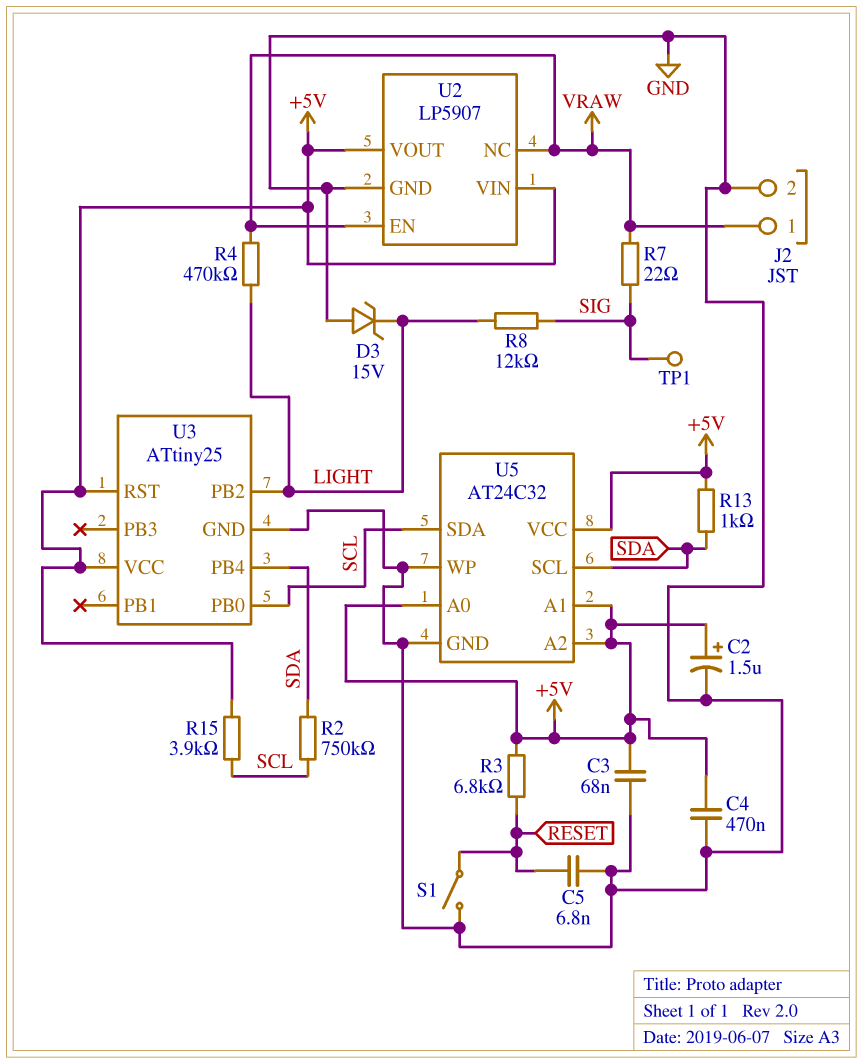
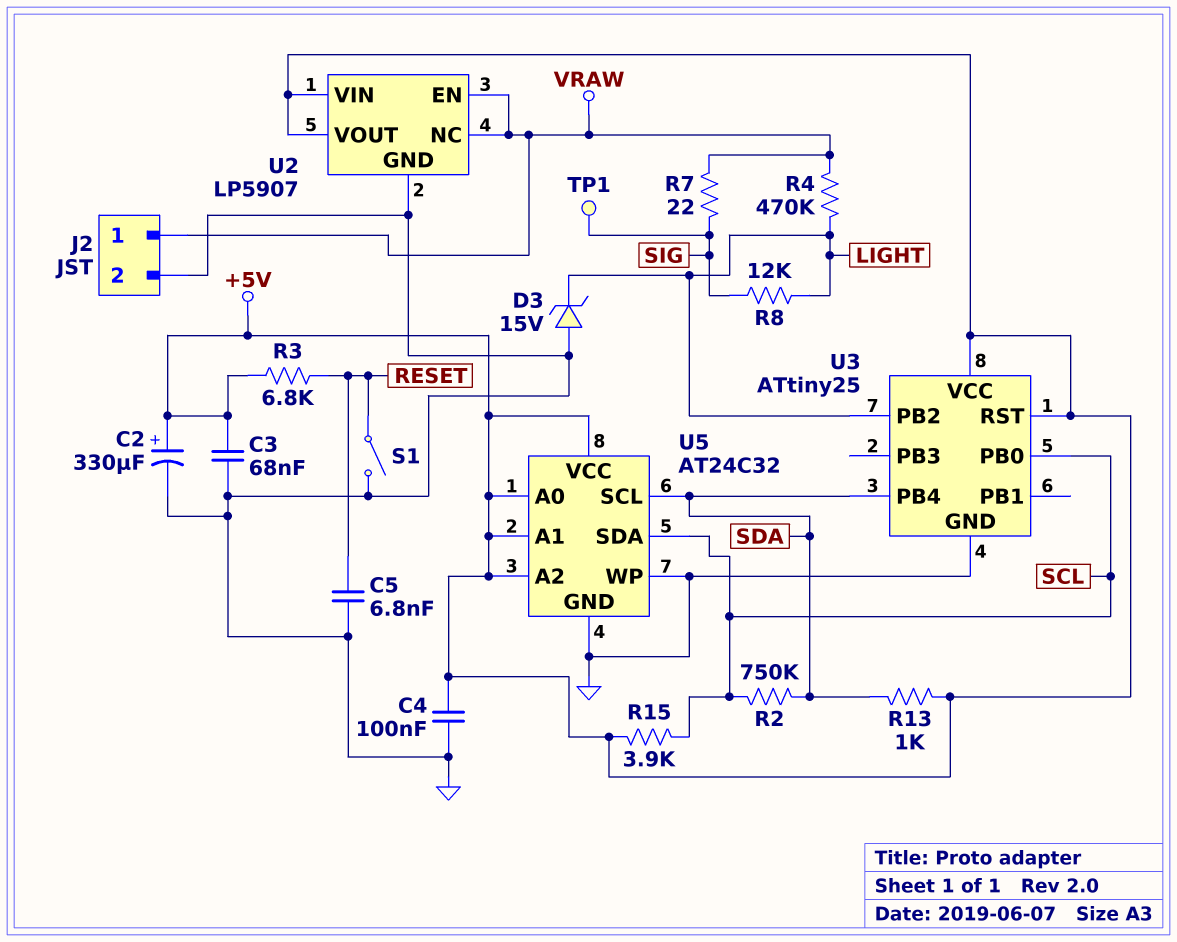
C2: 1.5uF (plus +5V, minus GND) -> 330uF (plus +5V, minus GND)
C4: 470nF (+5V, GND) -> 100nF (+5V, GND)

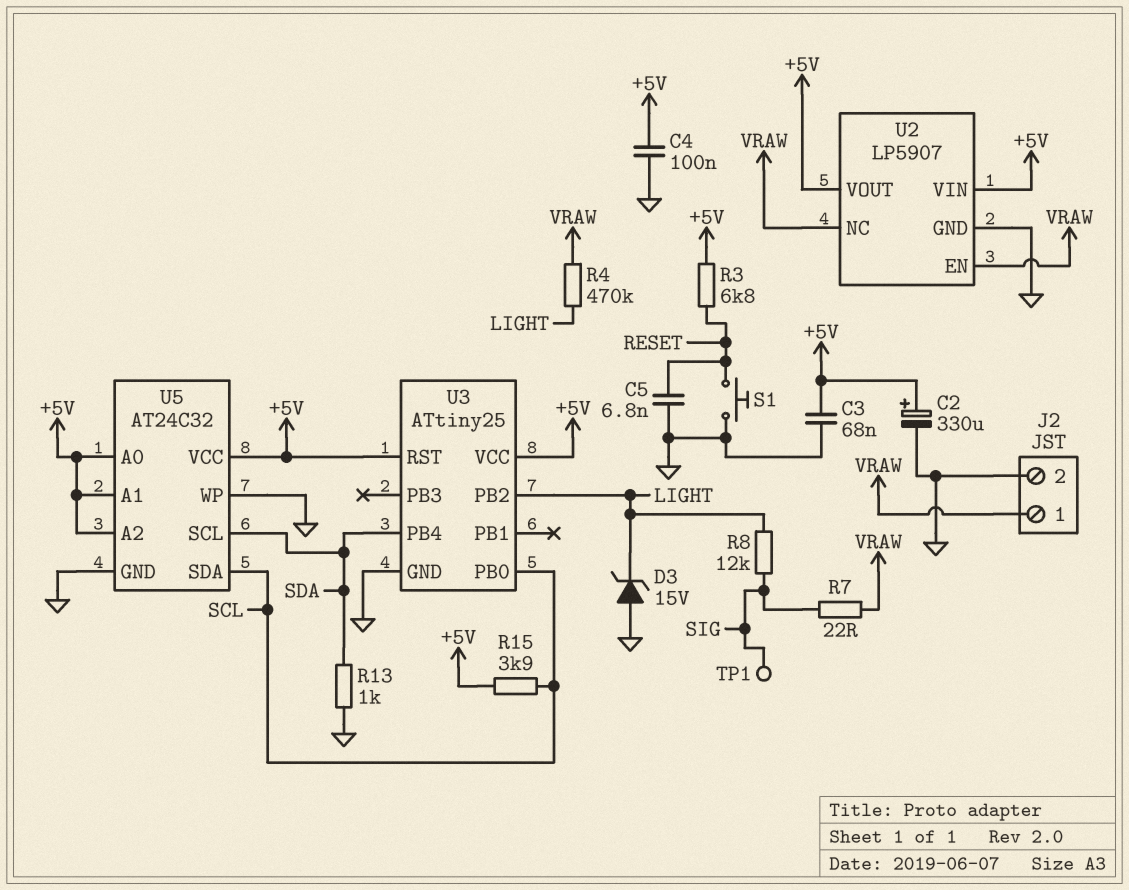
R2: 750k (SCL, SDA) -> none
R13: 1k (+5V, SDA) -> 1k (GND, SDA)
S1: switch (GND, RESET) -> button (GND, RESET)

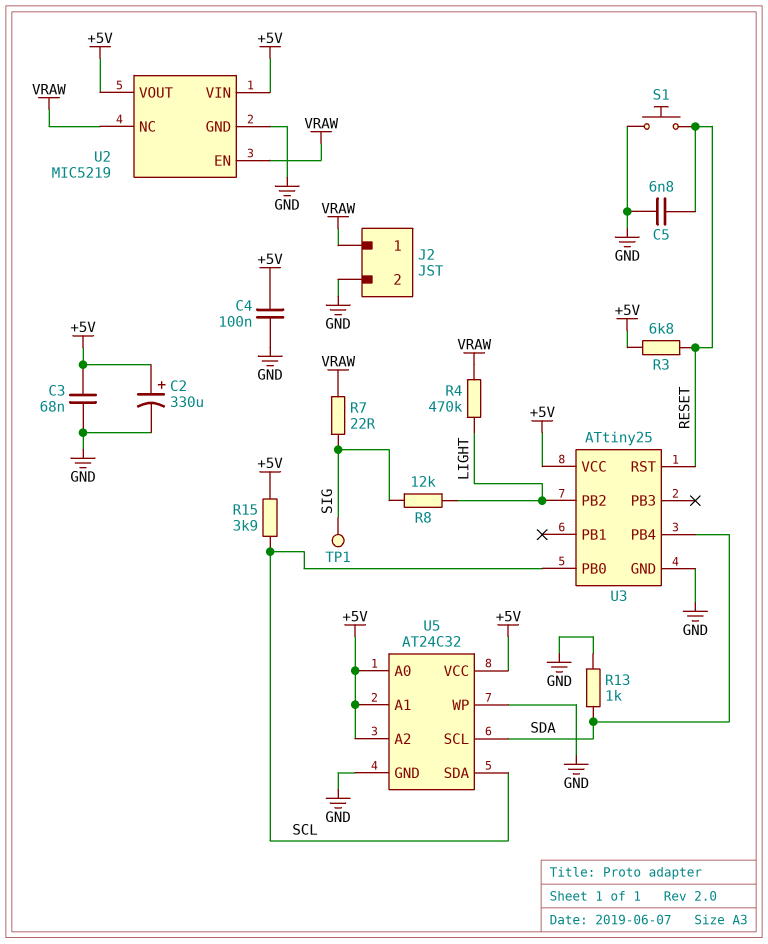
D3: zener 15V (A GND, K LIGHT) -> none
U2: LP5907 -> MIC5219
U3 pin RST: +5V -> RESET

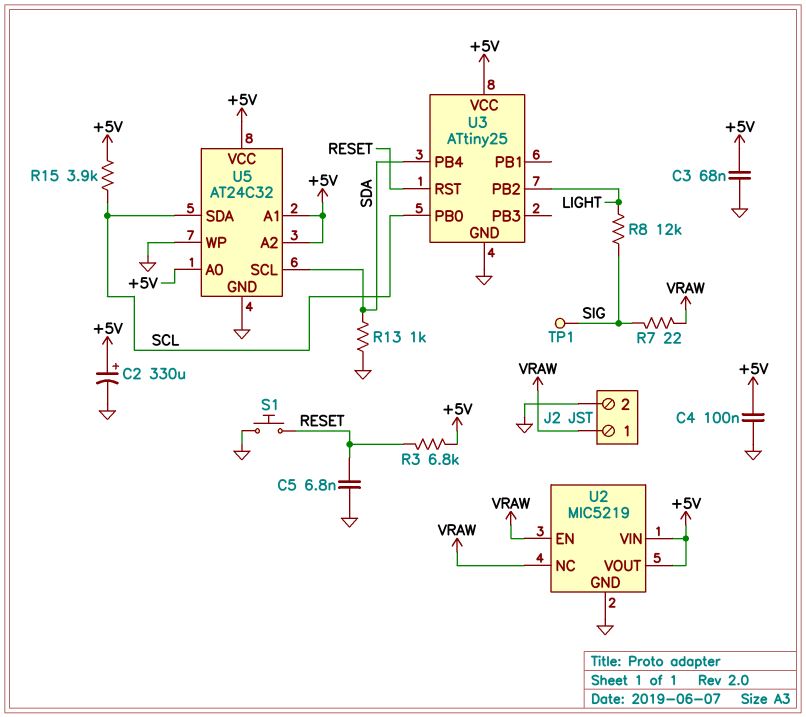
R4: 470k (LIGHT, VRAW) -> none

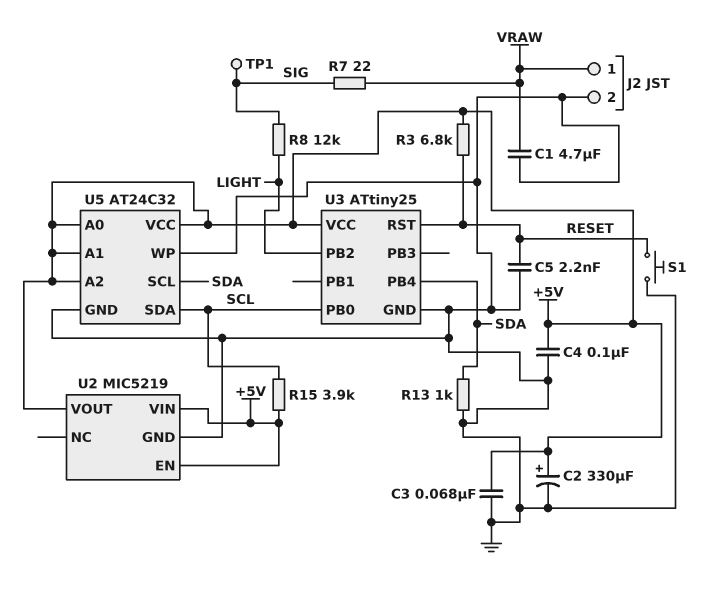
C1: none -> 4.7uF (GND, VRAW)
C5: 6.8nF (GND, RESET) -> 2.2nF (GND, RESET)
U2 pin EN: VRAW -> +5V
U2 pin NC: VRAW -> none

